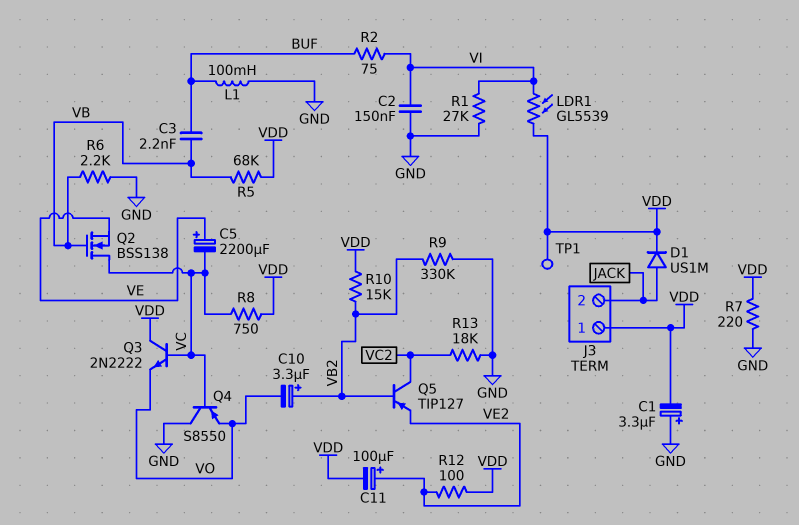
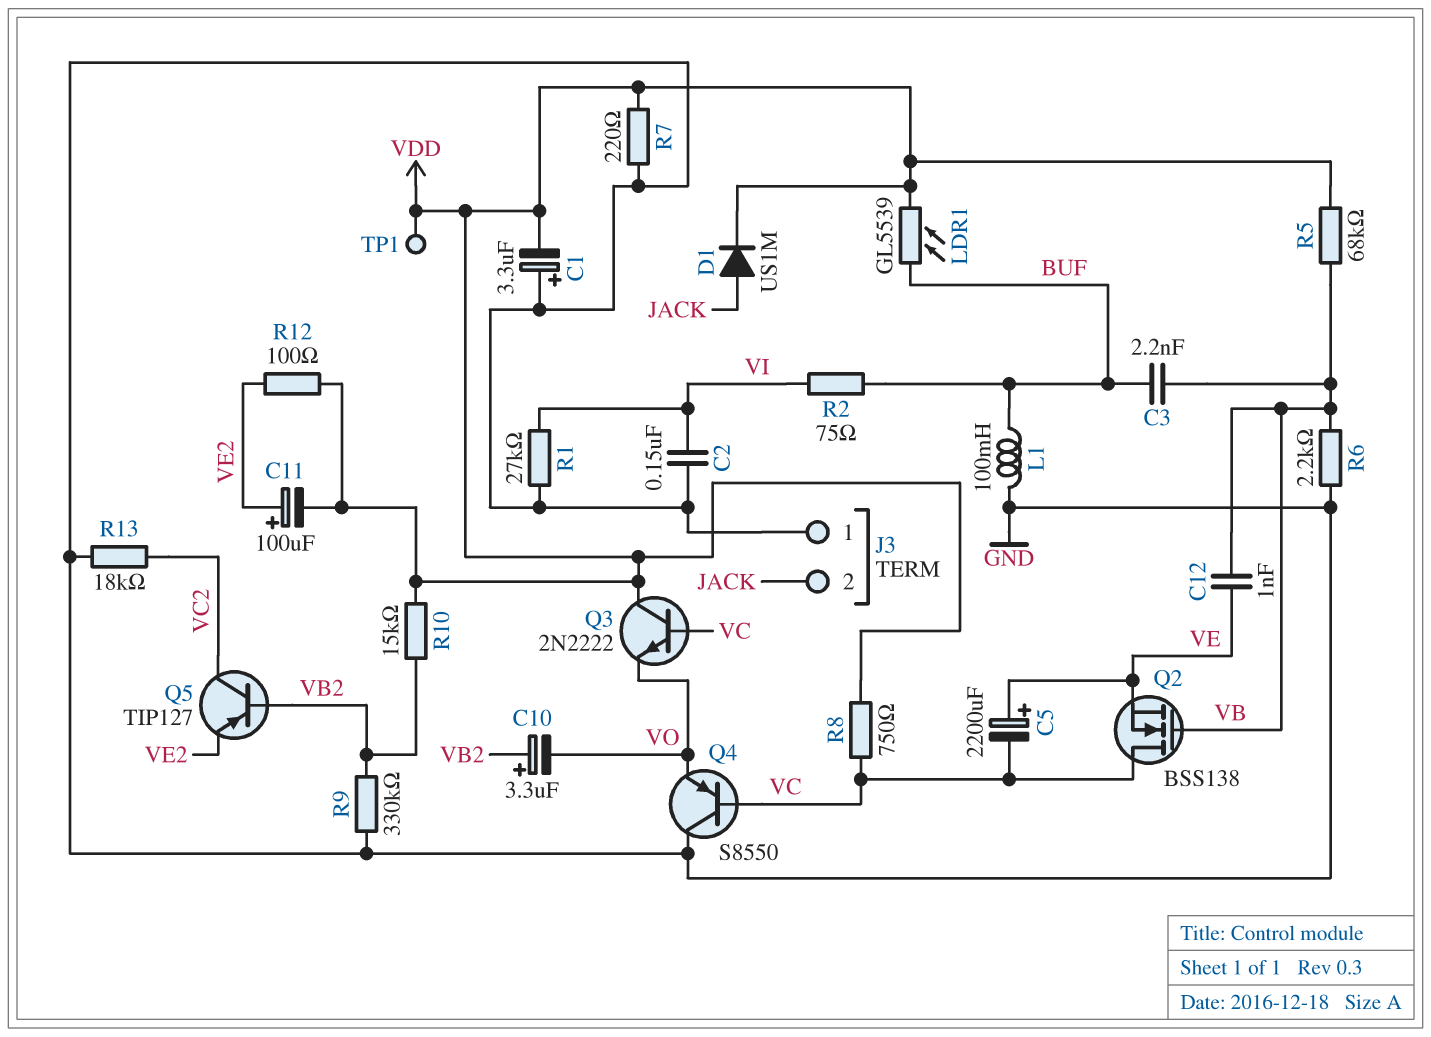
C12: none -> 1nF (VB, VE)
J3 pin 1: VDD -> GND
LDR1: GL5539 (VDD, VI) -> GL5539 (BUF, VDD)

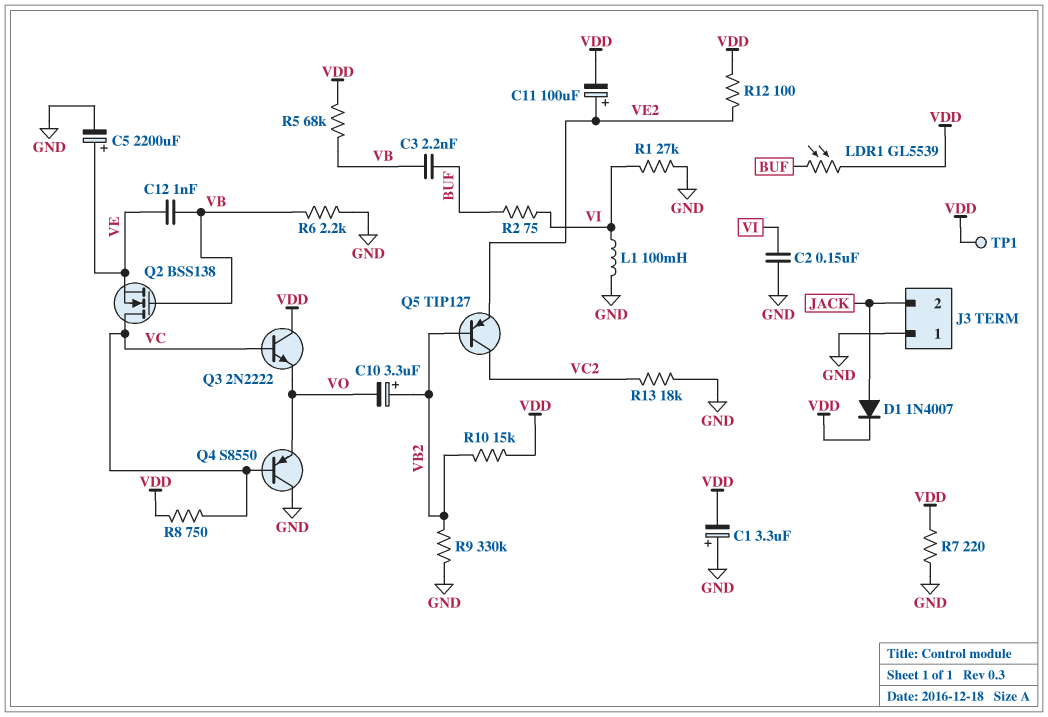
C5: 2200uF (plus VE, minus VC) -> 2200uF (plus VE, minus GND)
D1: diode US1M (A JACK, K VDD) -> diode 1N4007 (A JACK, K VDD)
L1: 100mH (BUF, GND) -> 100mH (GND, VI)

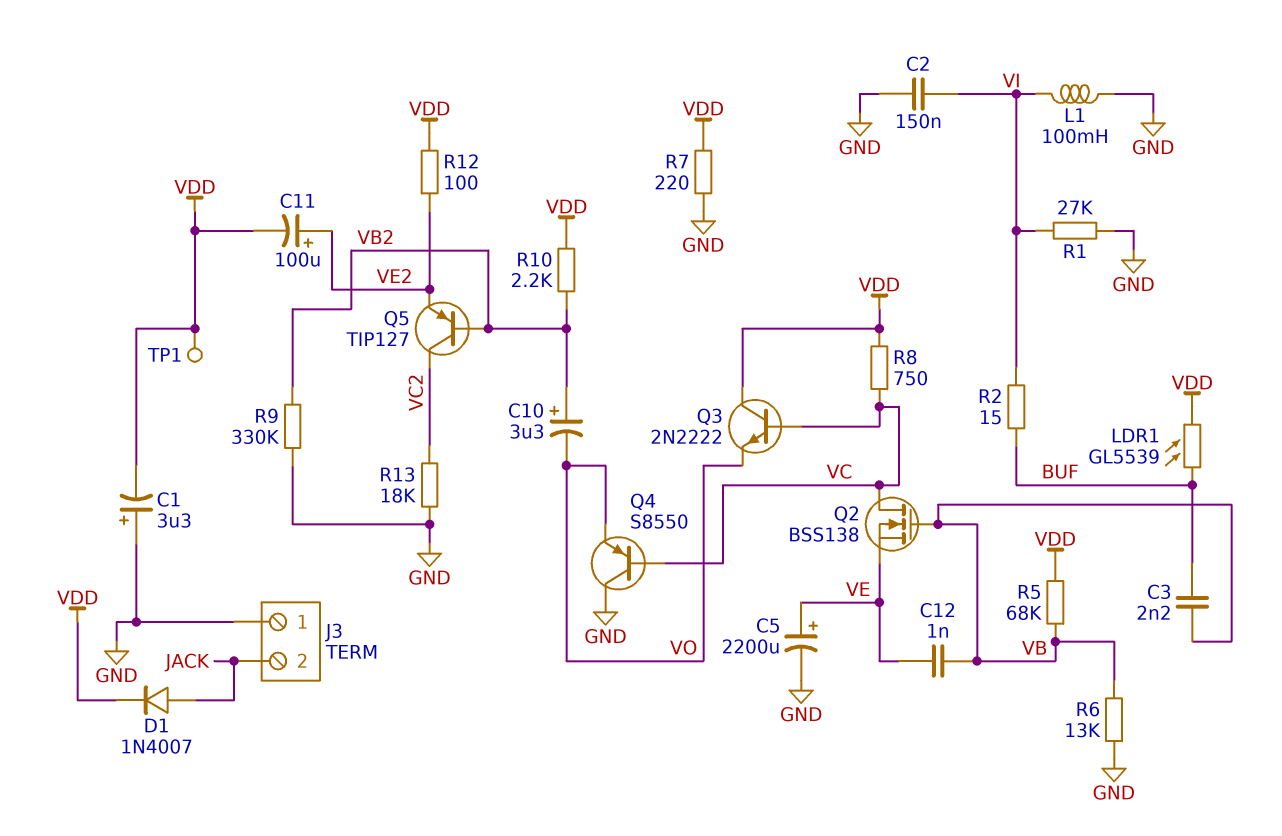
R2: 75 (BUF, VI) -> 15 (BUF, VI)
R6: 2.2k (GND, VB) -> 13k (GND, VB)
R10: 15k (VB2, VDD) -> 2.2k (VB2, VDD)

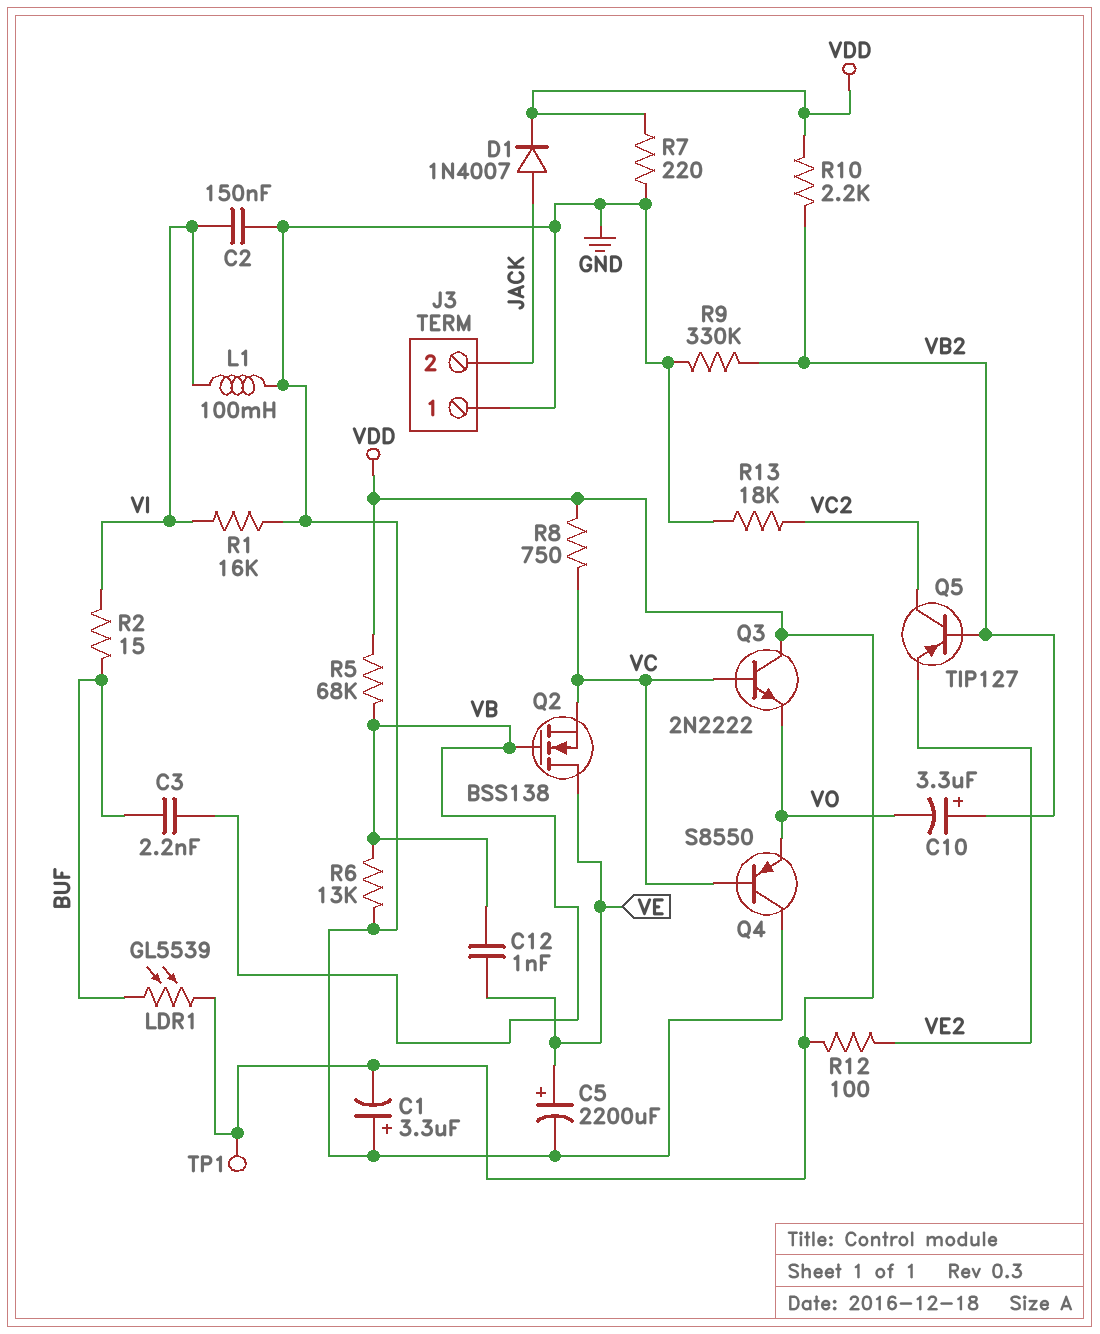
C11: 100uF (plus VE2, minus VDD) -> none
Q2: NMOS BSS138 (G VB, D VC, S VE) -> NMOS BSS138 (G VB, D VE, S VC)
R1: 27k (GND, VI) -> 16k (GND, VI)

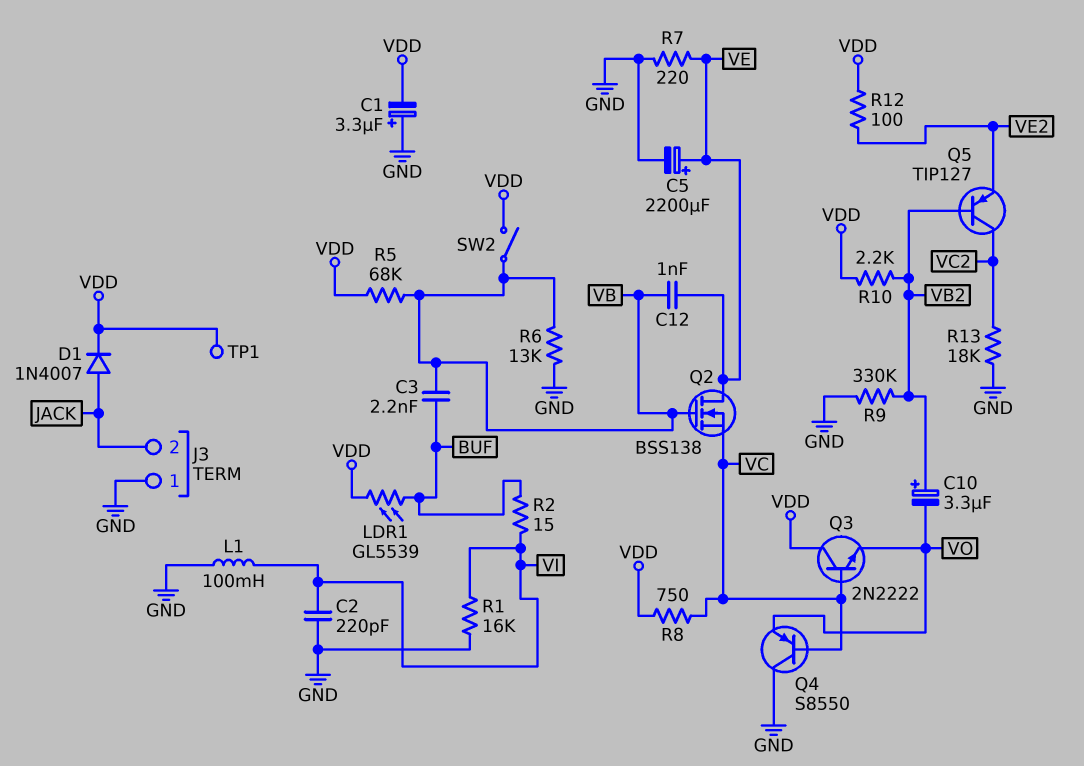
C2: 150nF (GND, VI) -> 220pF (GND, VI)
R7: 220 (GND, VDD) -> 220 (GND, VE)
SW2: none -> switch (VB, VDD)

